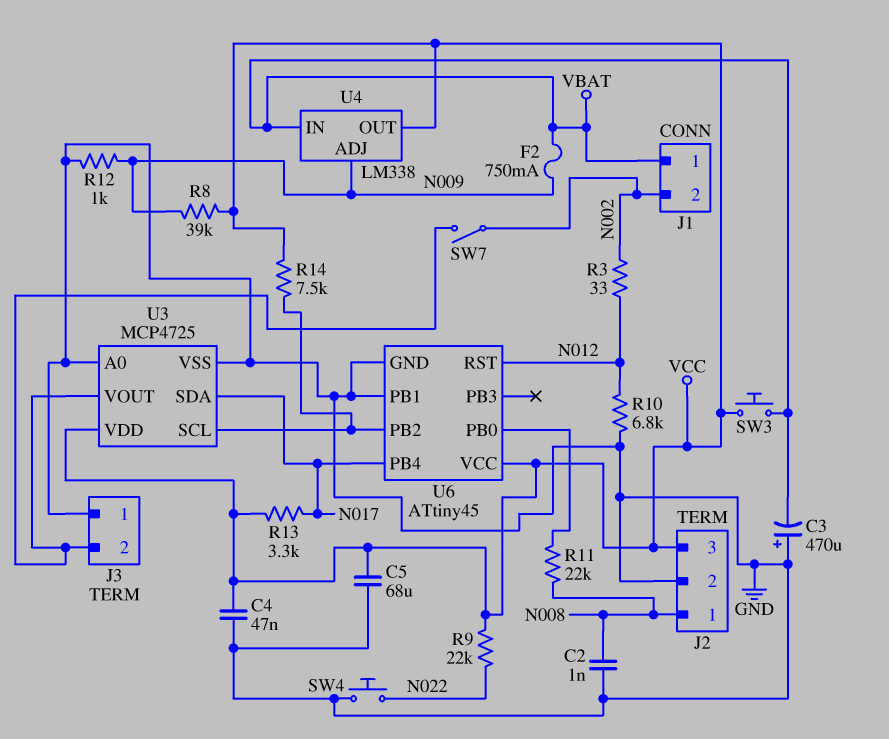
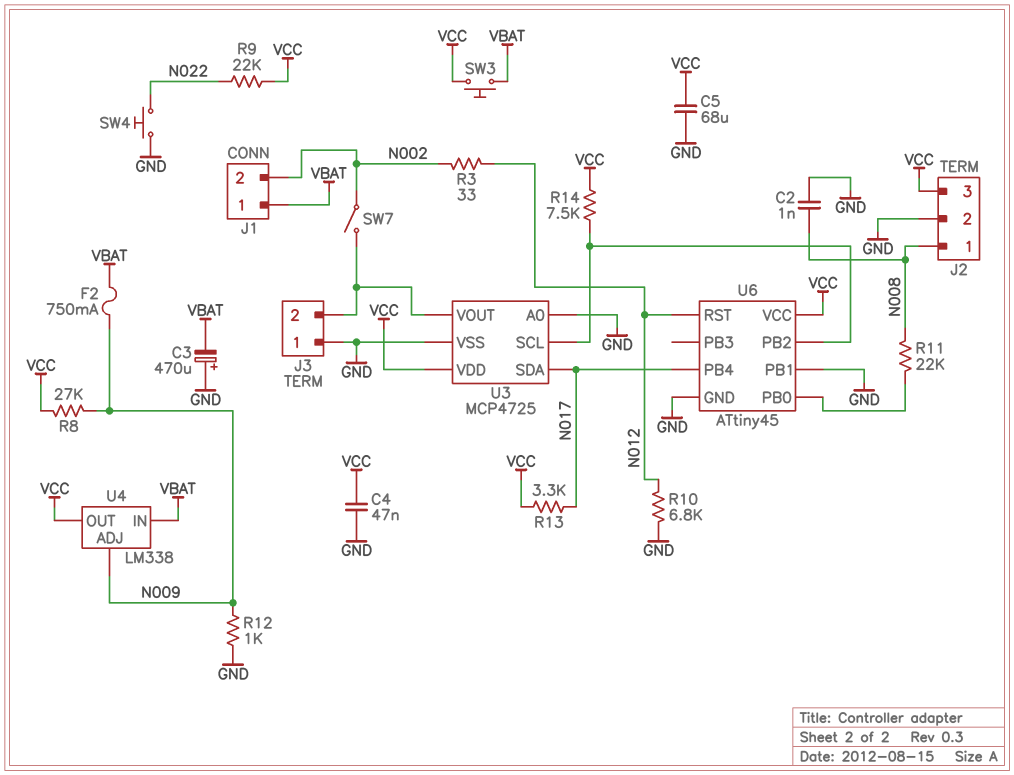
R8: 39k (N009, VCC) -> 27k (N009, VCC)

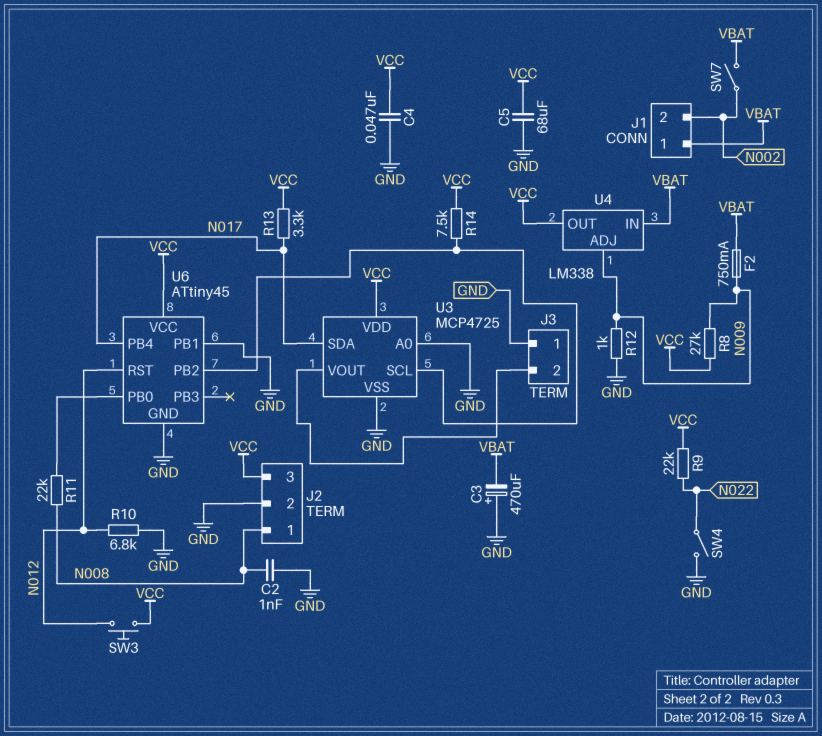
R3: 33 (N002, N012) -> none
SW3: button (VBAT, VCC) -> button (N012, VCC)
SW4: button (GND, N022) -> switch (GND, N022)
SW7: switch (J3/2, N002) -> switch (N002, VBAT)

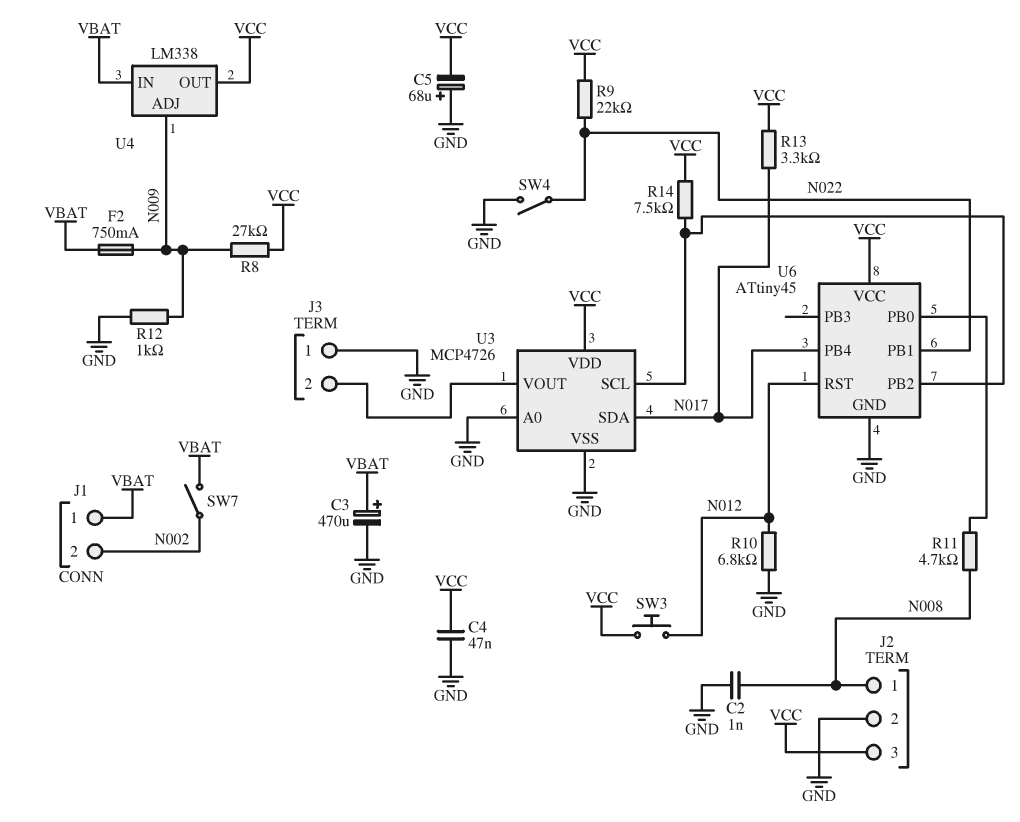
C3: 470uF (plus GND, minus VBAT) -> 470uF (plus VBAT, minus GND)
C5: 68uF (GND, VCC) -> 68uF (plus GND, minus VCC)
R11: 22k (N008, U6/PB0) -> 4.7k (N008, U6/PB0)
U3: MCP4725 -> MCP4726
U6 pin PB1: GND -> N022

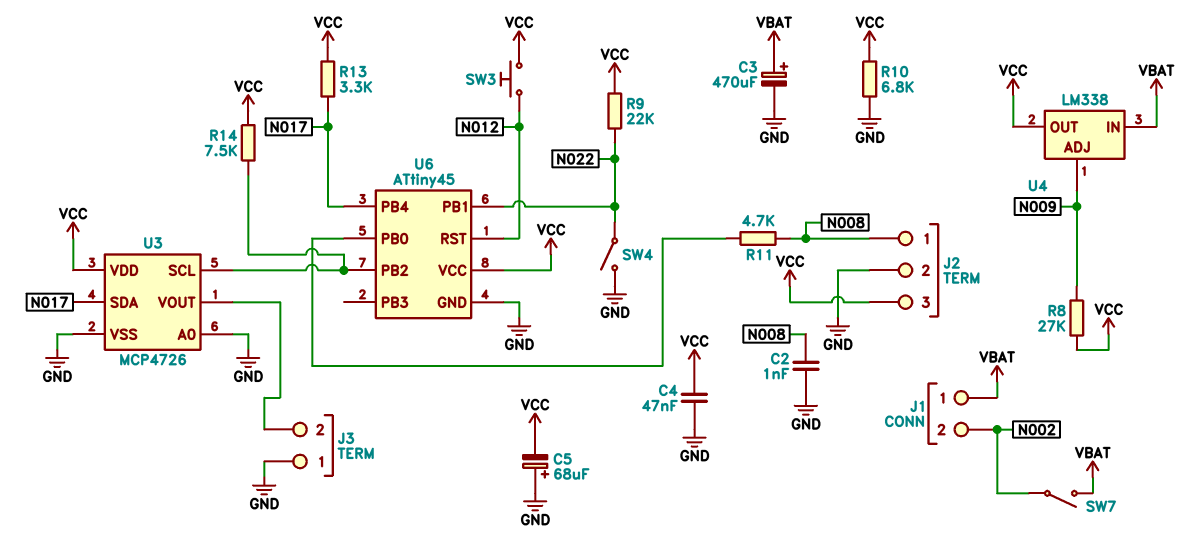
F2: 750mA (N009, VBAT) -> none
R10: 6.8k (GND, N012) -> 6.8k (GND, VCC)
R12: 1k (GND, N009) -> none

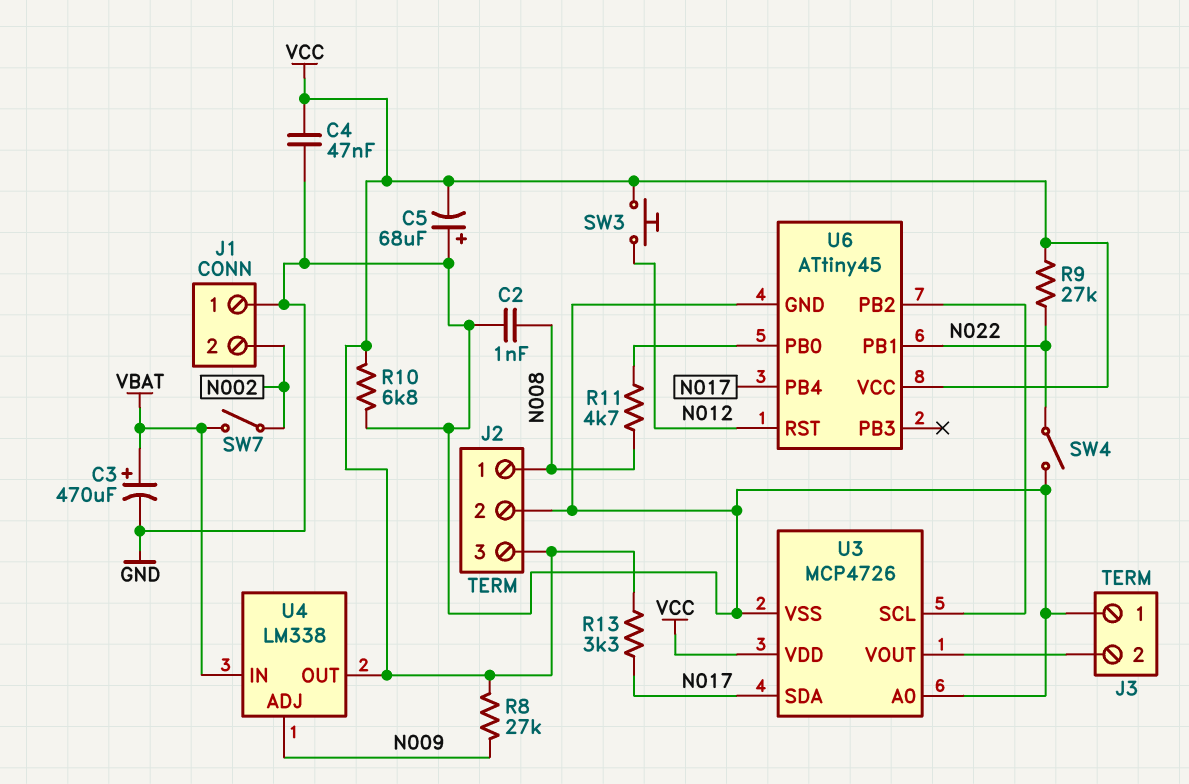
J1 pin 1: VBAT -> GND
R9: 22k (N022, VCC) -> 27k (N022, VCC)
R14: 7.5k (U3/SCL, VCC) -> none

